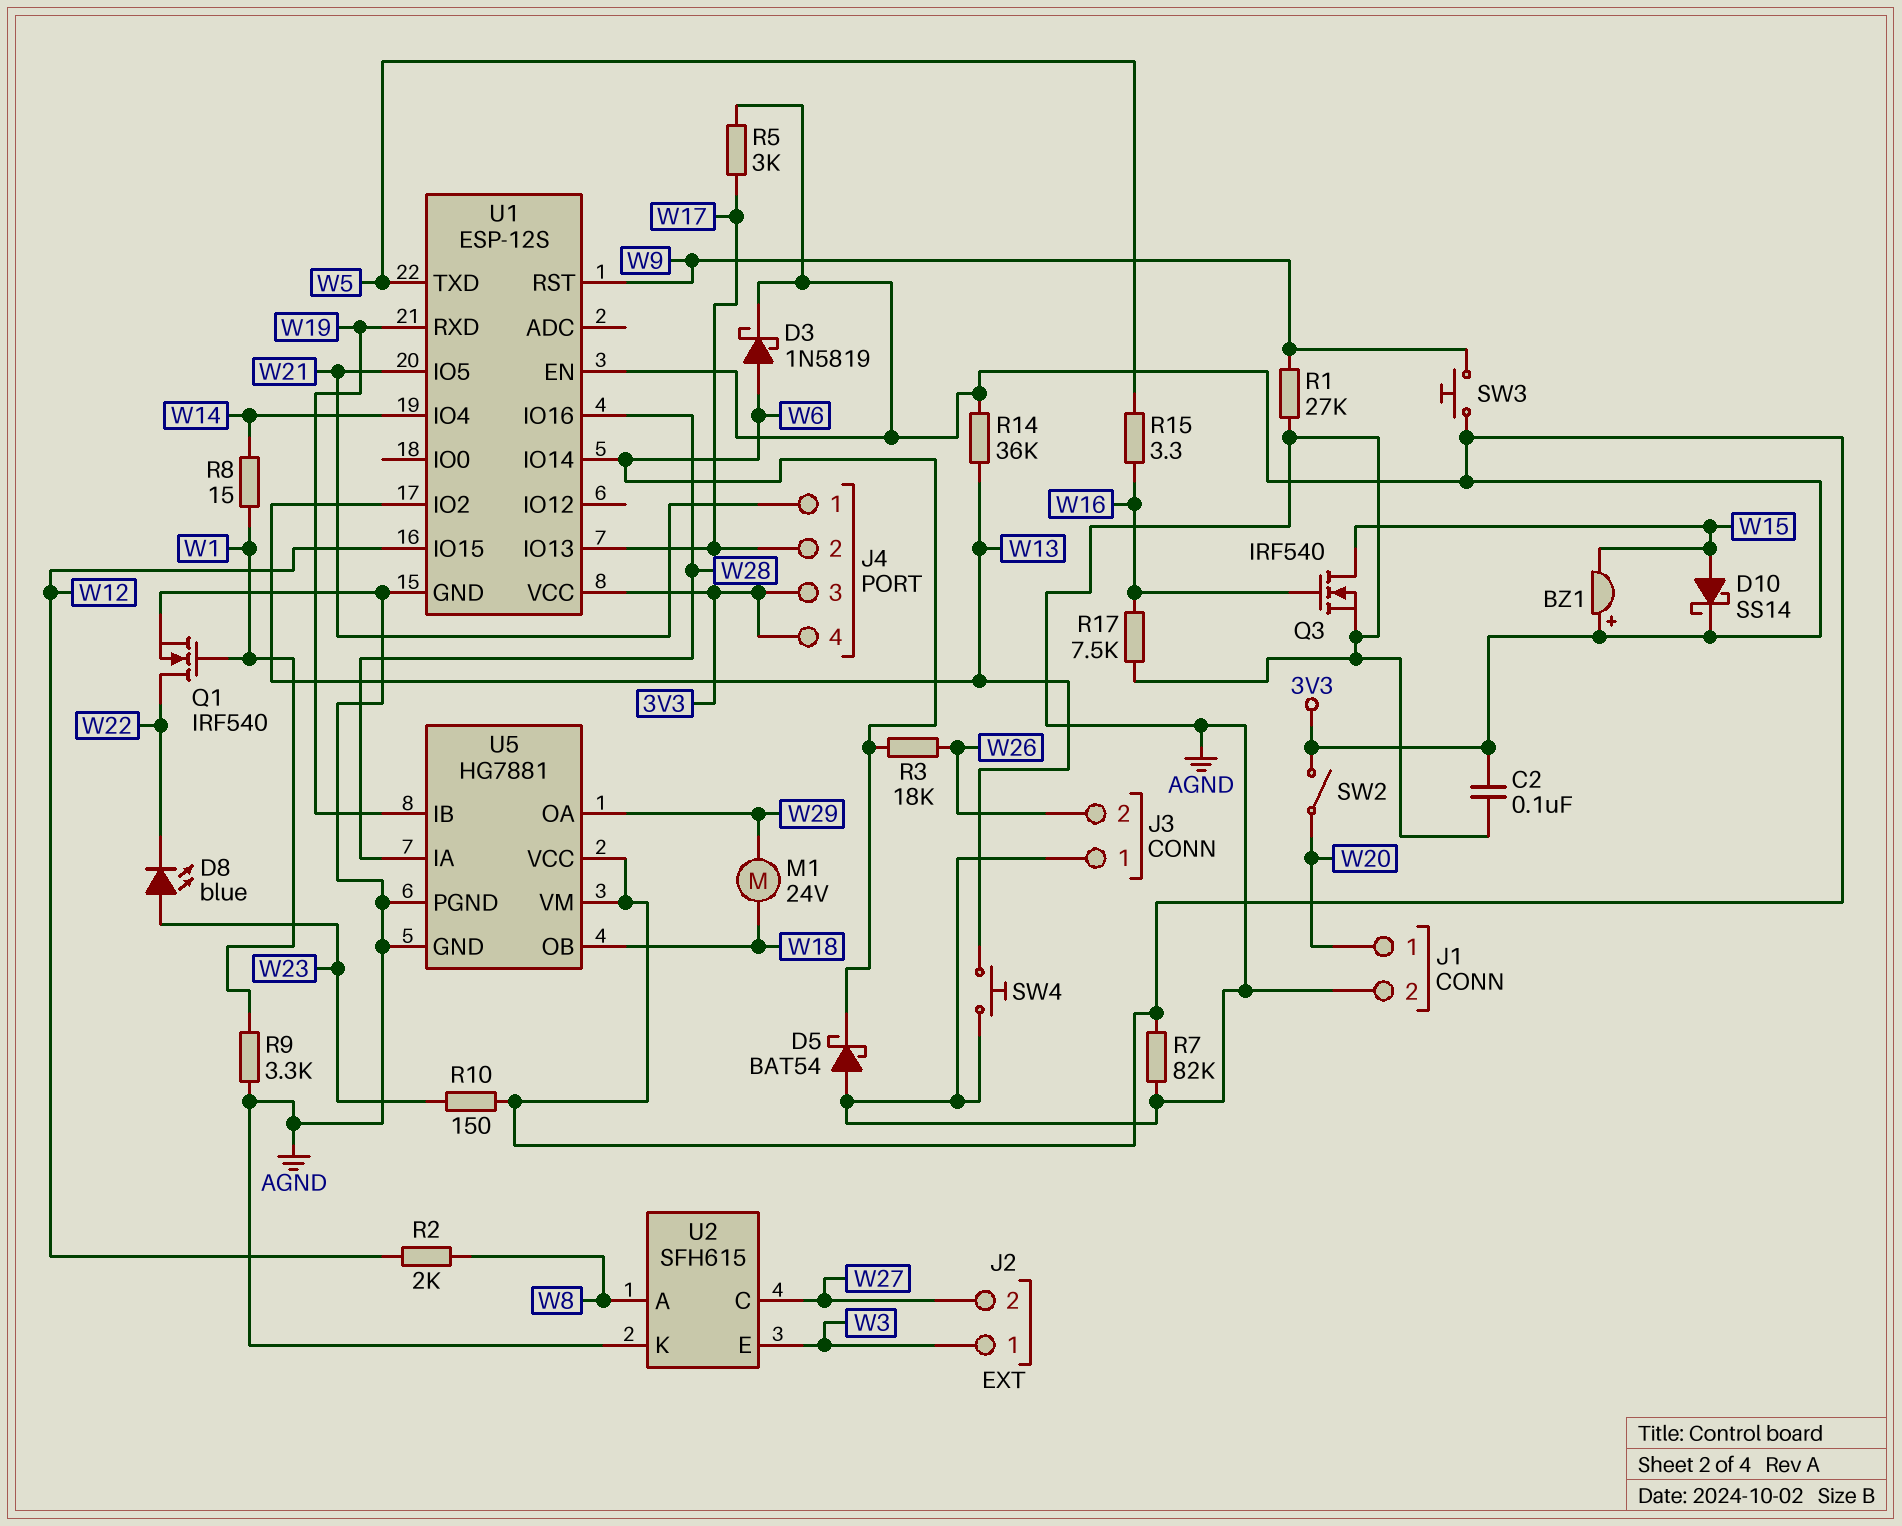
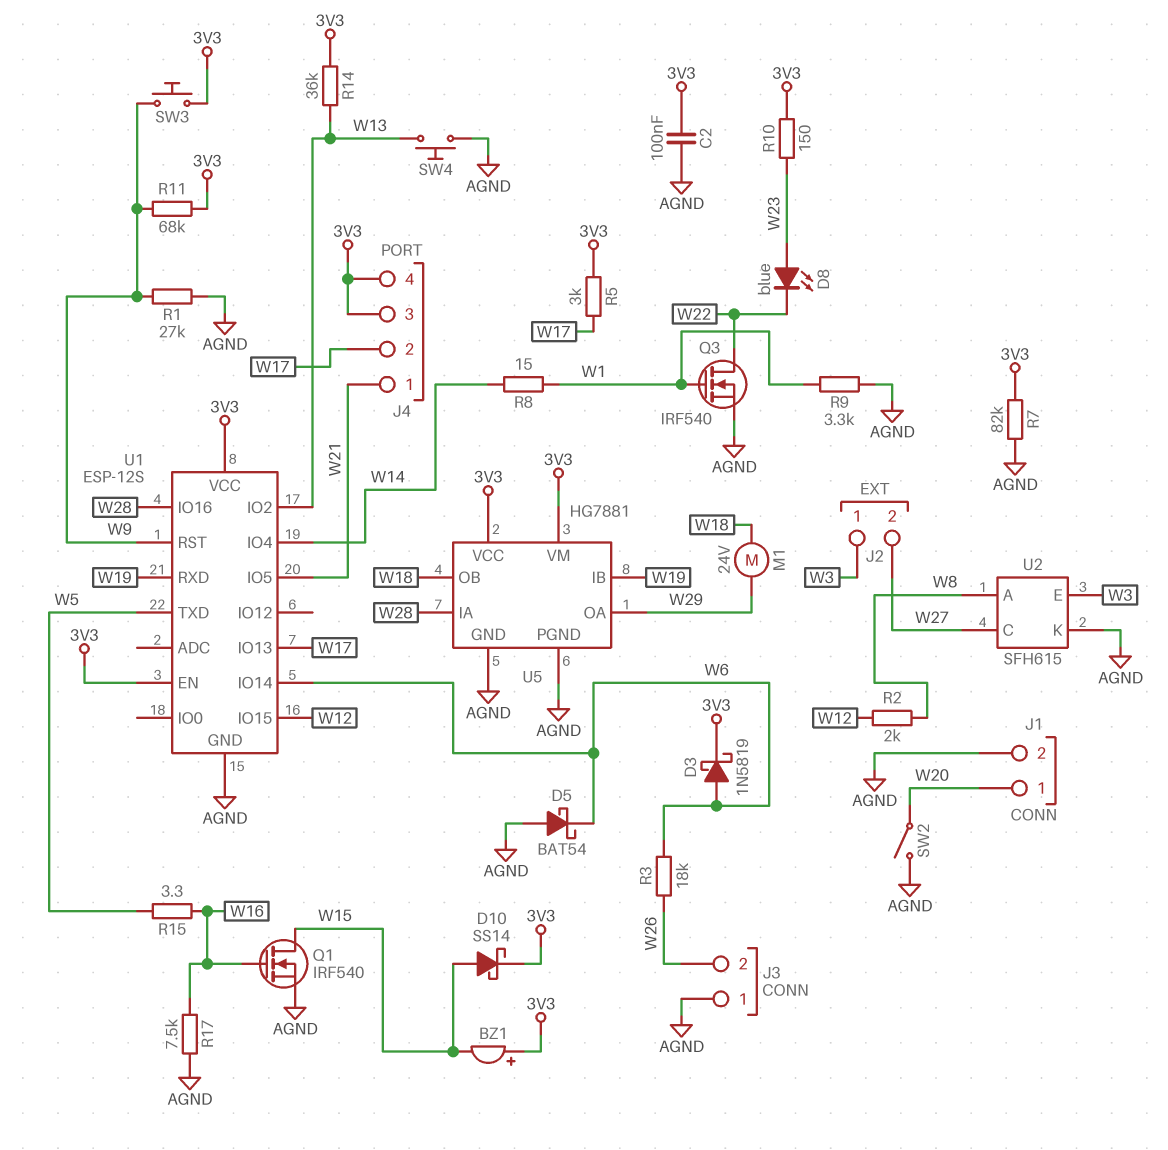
Q1: NMOS IRF540 (G W1, D W22, S AGND) -> NMOS IRF540 (G W16, D W15, S AGND)
Q3: NMOS IRF540 (G W16, D W15, S AGND) -> NMOS IRF540 (G W1, D W22, S AGND)
R11: none -> 68k (3V3, W9)
SW2: switch (3V3, W20) -> switch (AGND, W20)

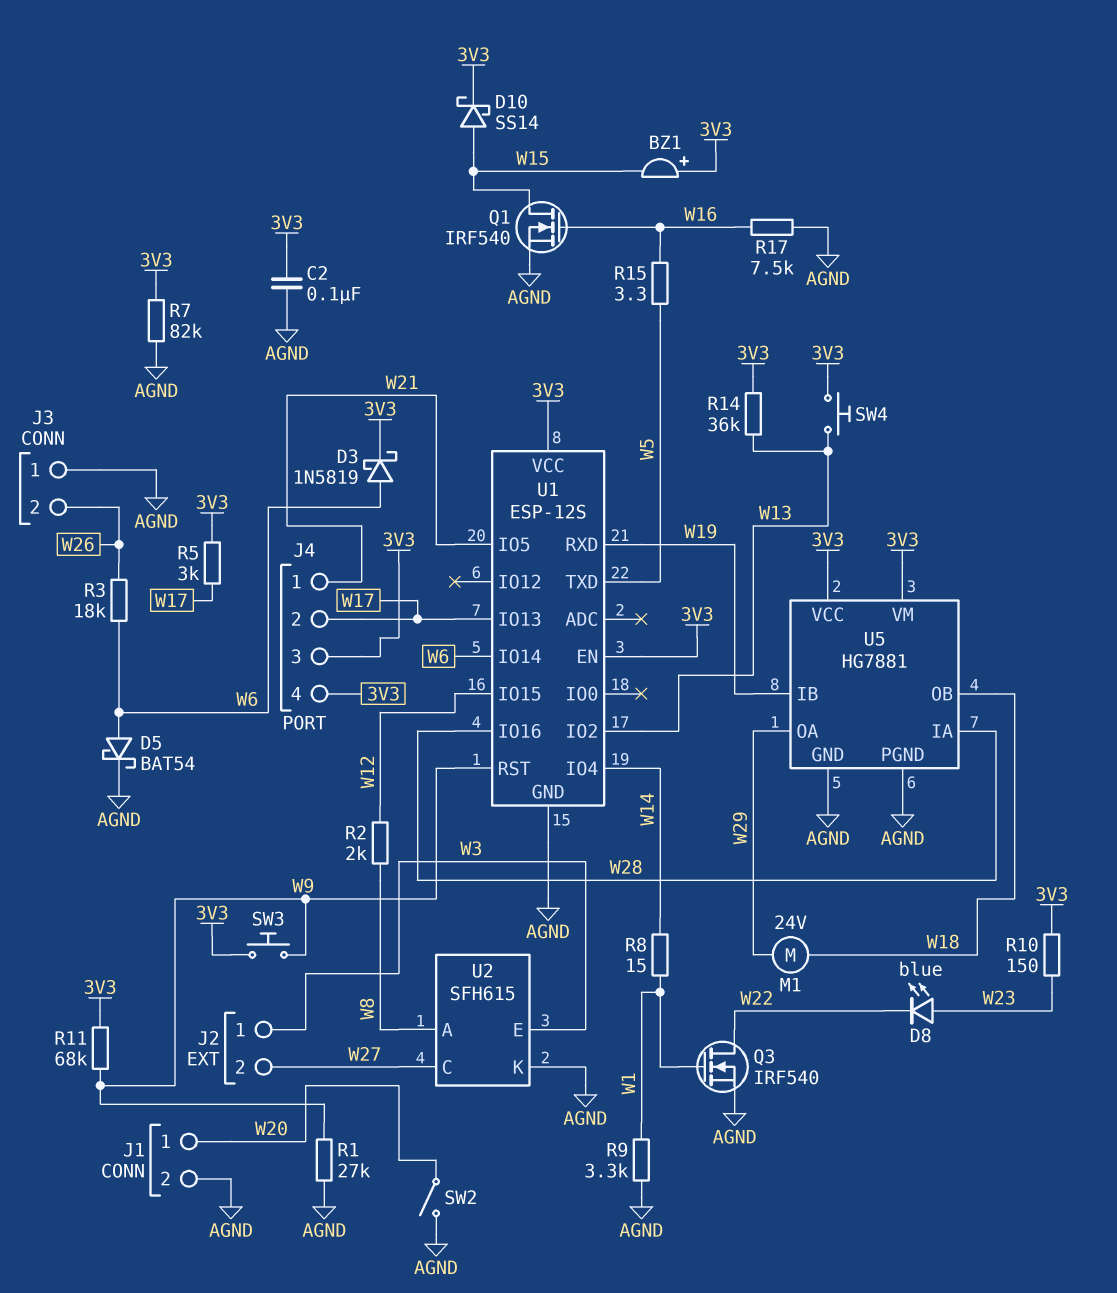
D5: schottky BAT54 (A AGND, K W6) -> schottky BAT54 (A W6, K AGND)
SW4: button (AGND, W13) -> button (3V3, W13)

